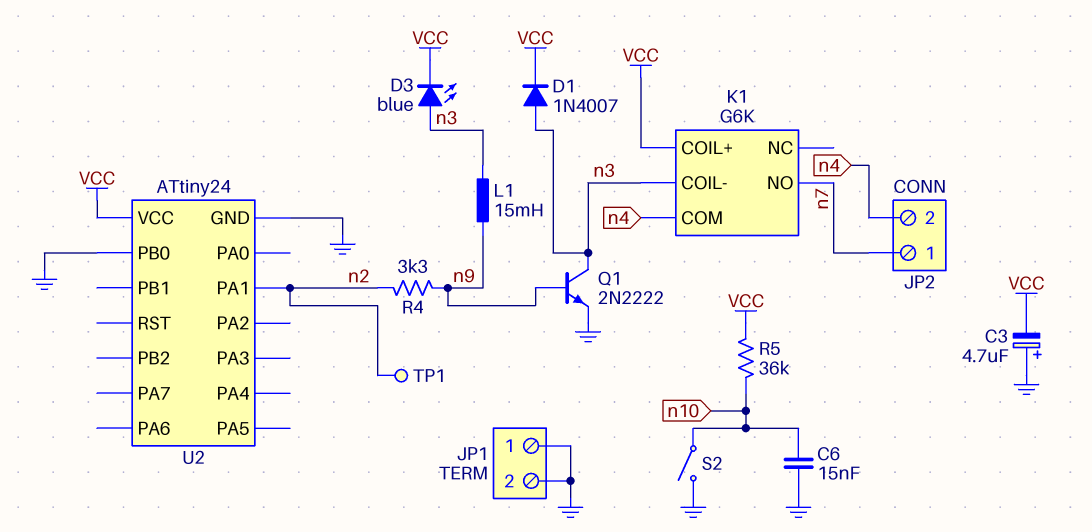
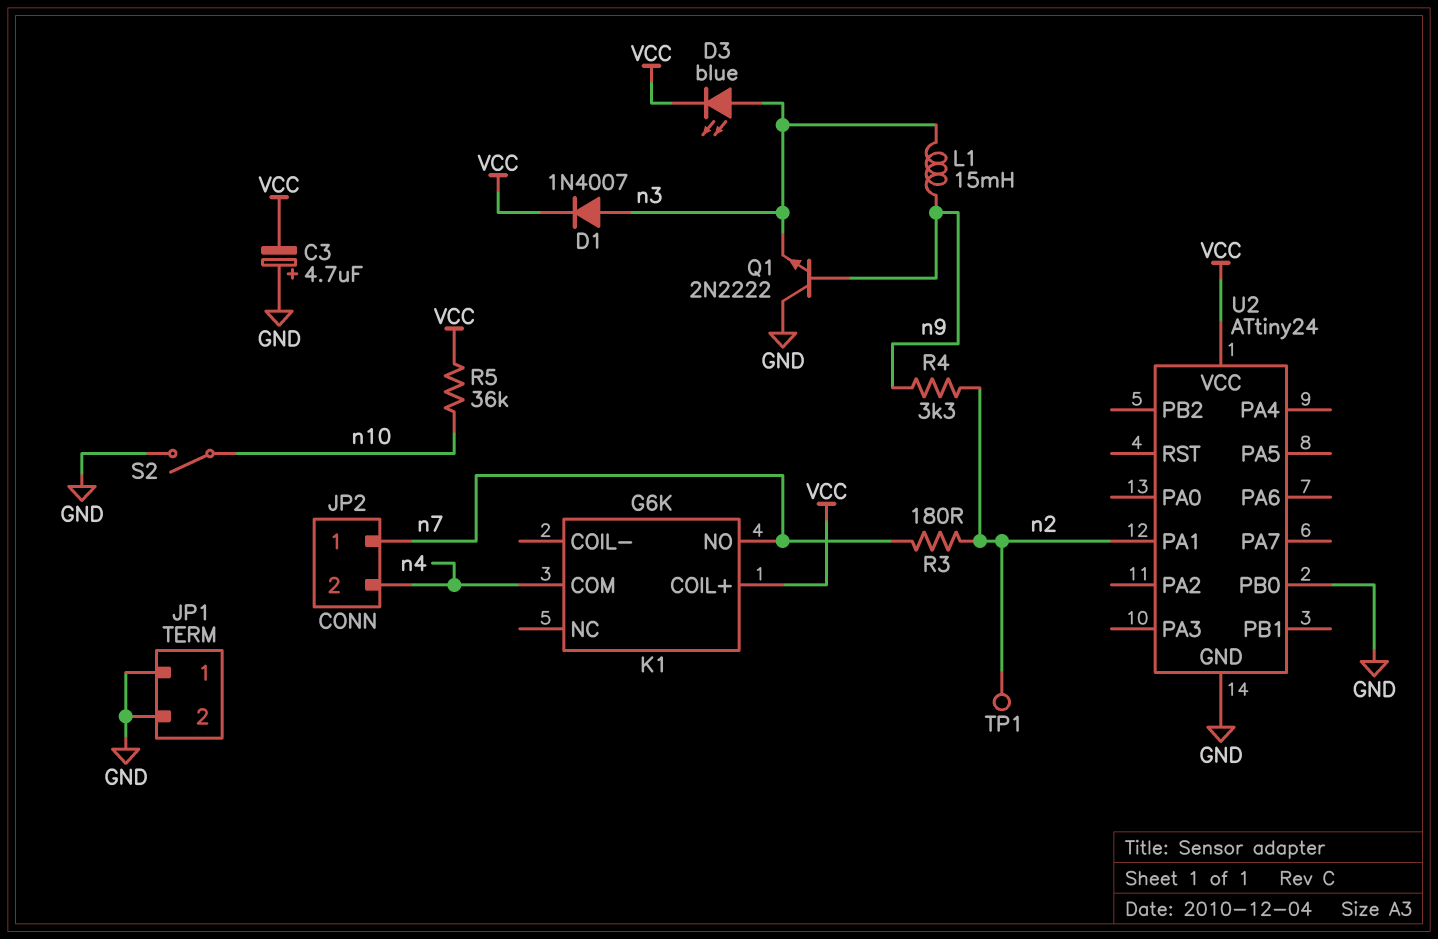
C6: 15nF (GND, n10) -> none
K1 pin COIL-: n3 -> none
Q1: NPN 2N2222 (B n9, C n3, E GND) -> NPN 2N2222 (B n9, C GND, E n3)
R3: none -> 180 (n2, n7)

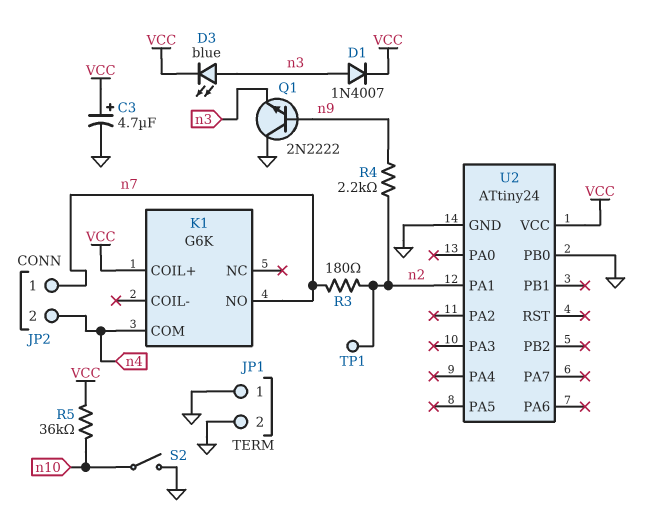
C3: 4.7uF (plus GND, minus VCC) -> 4.7uF (plus VCC, minus GND)
L1: 15mH (n3, n9) -> none
R4: 3.3k (n2, n9) -> 2.2k (n2, n9)

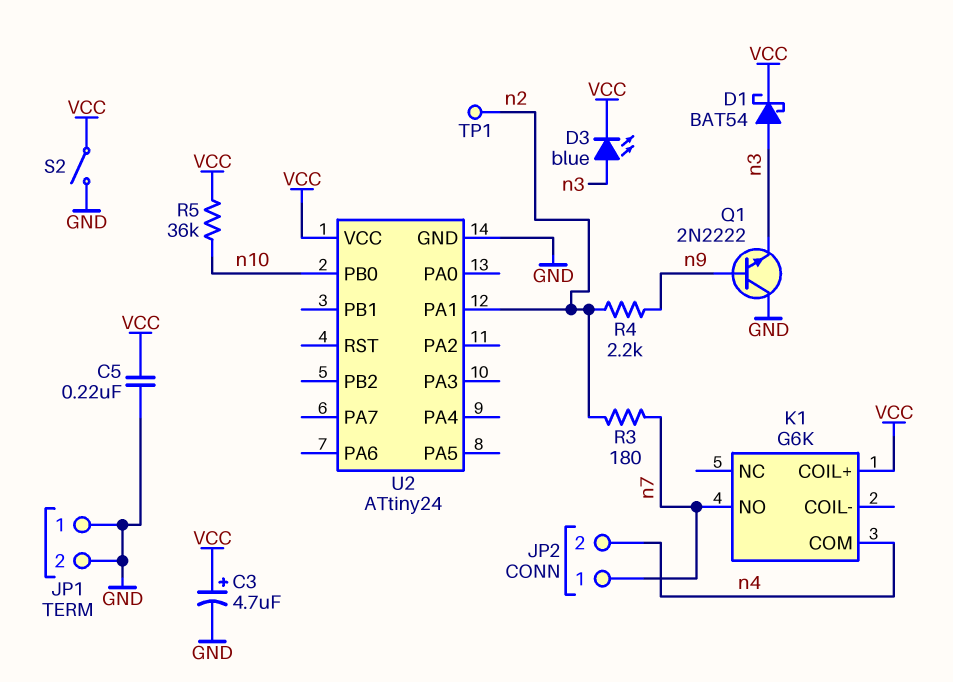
C5: none -> 220nF (GND, VCC)
D1: diode 1N4007 (A n3, K VCC) -> schottky BAT54 (A n3, K VCC)
S2: switch (GND, n10) -> switch (GND, VCC)
U2 pin PB0: GND -> n10

